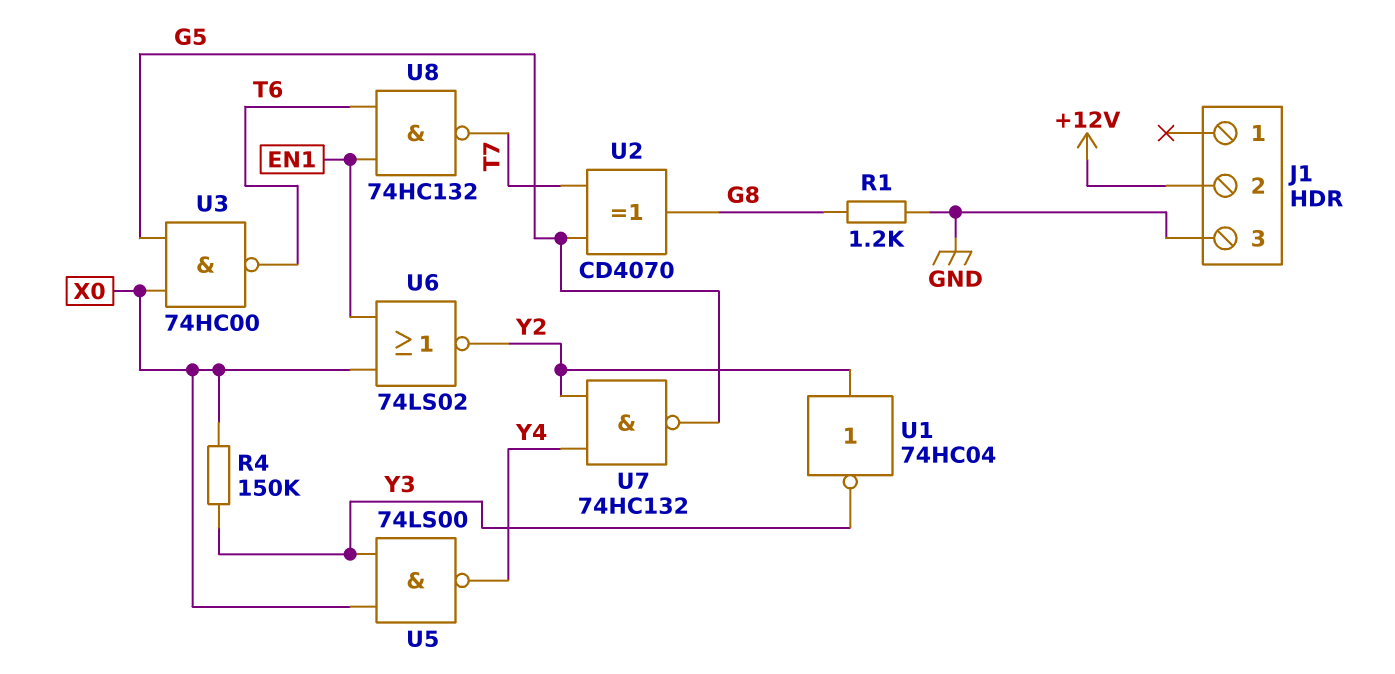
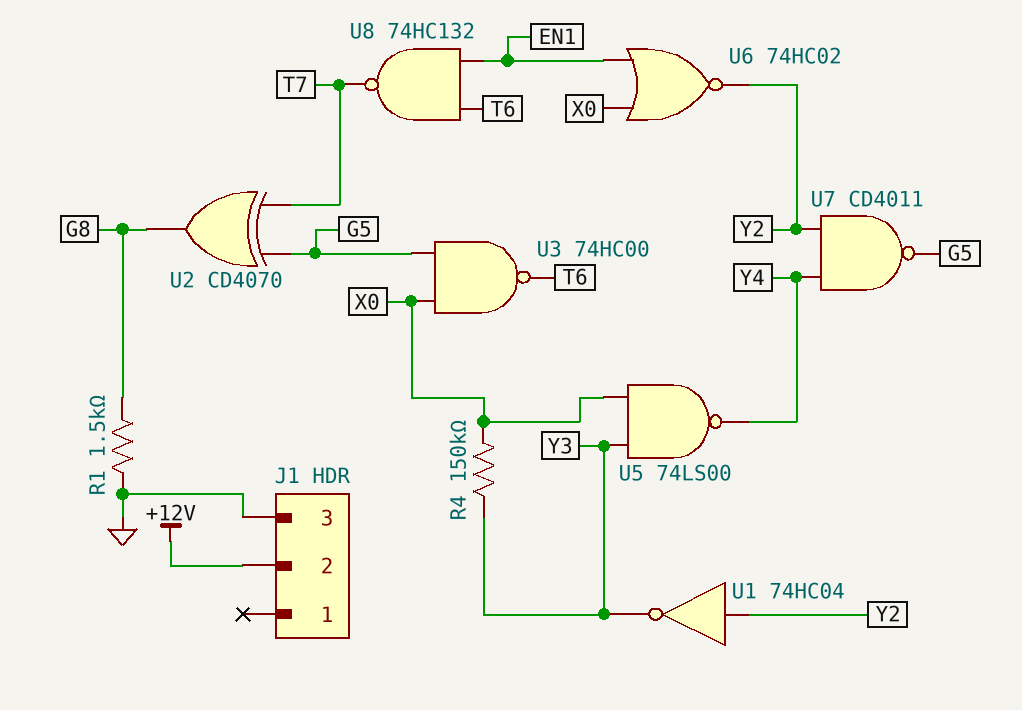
R1: 1.2k (G8, GND) -> 1.5k (G8, GND)
U6: NOR 74LS02 (in EN1, in X0, out Y2) -> NOR 74HC02 (in EN1, in X0, out Y2)
U7: NAND 74HC132 (in Y2, in Y4, out G5) -> NAND CD4011 (in Y2, in Y4, out G5)

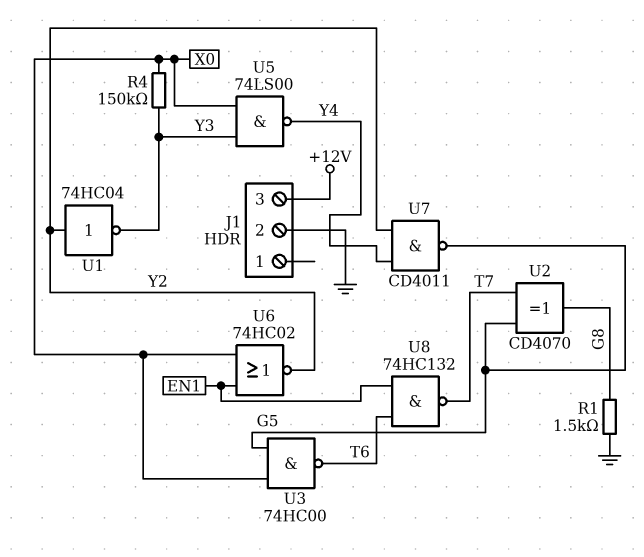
J1 pin 2: +12V -> GND
J1 pin 3: GND -> +12V

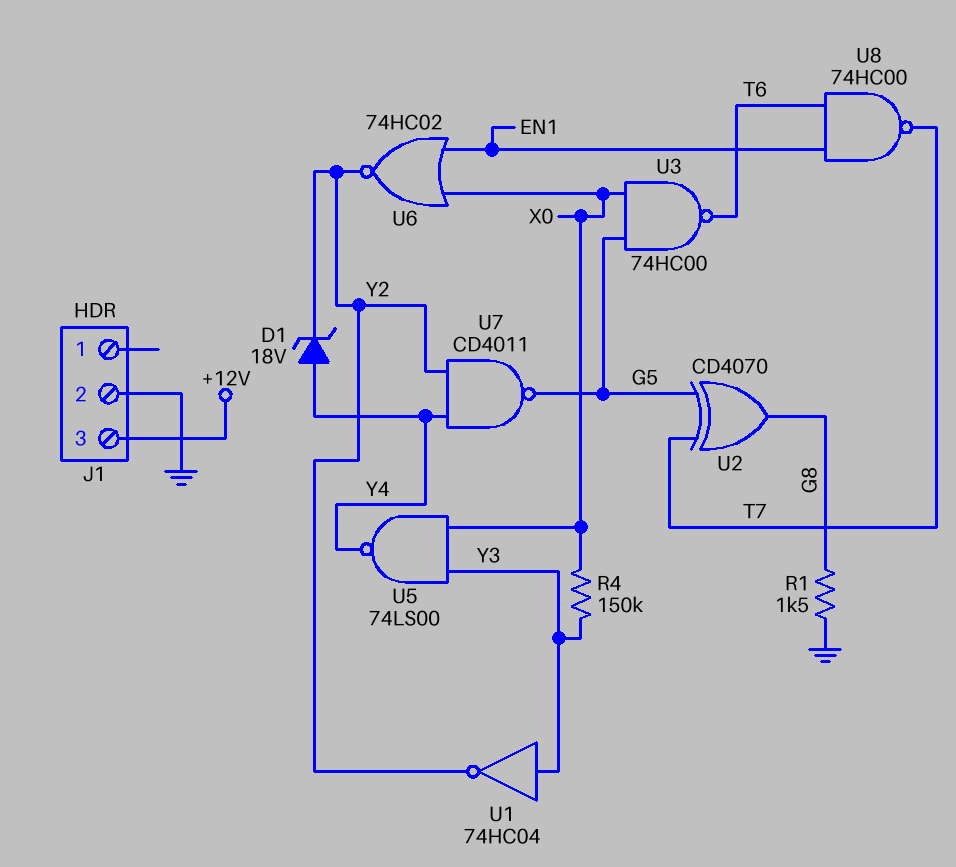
D1: none -> zener 18V (A Y4, K Y2)
U1: NOT 74HC04 (in Y2, out Y3) -> NOT 74HC04 (in Y3, out Y2)
U8: NAND 74HC132 (in EN1, in T6, out T7) -> NAND 74HC00 (in EN1, in T6, out T7)

